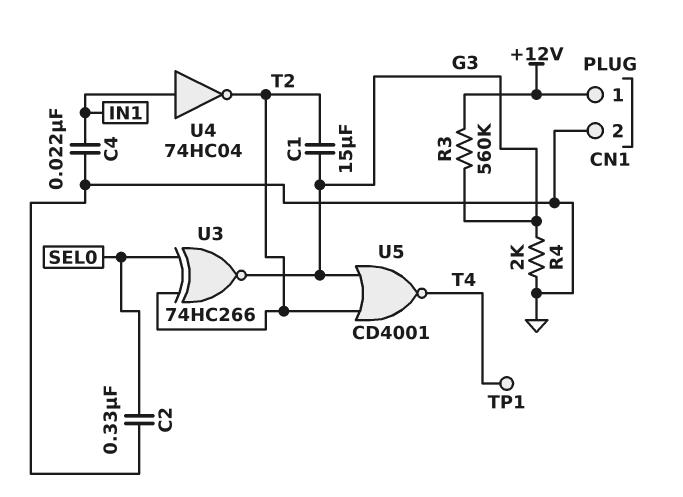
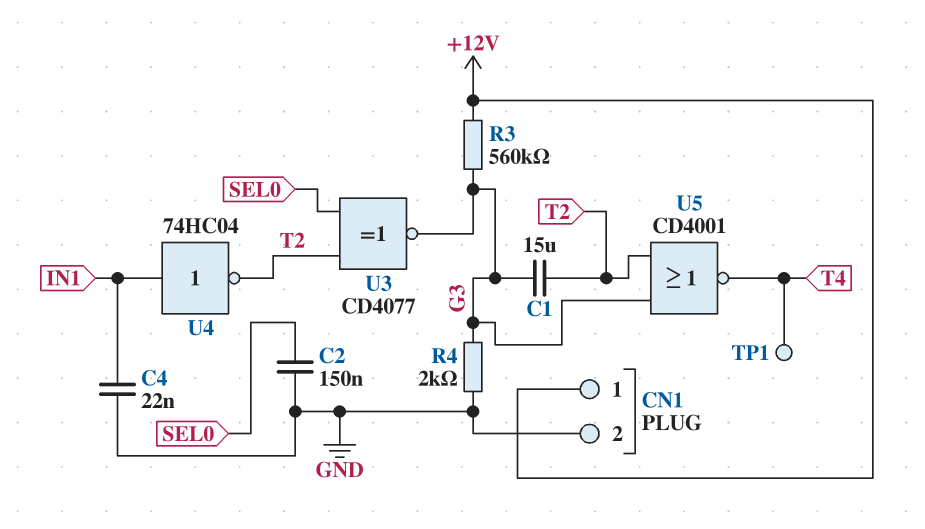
C2: 330nF (GND, SEL0) -> 150nF (GND, SEL0)
U3: XNOR 74HC266 (in SEL0, in T2, out G3) -> XNOR CD4077 (in SEL0, in T2, out G3)

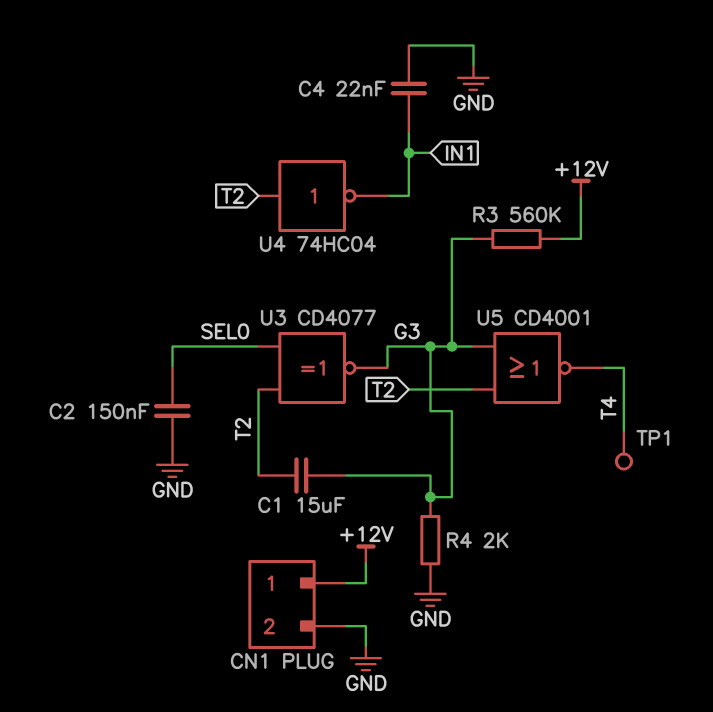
U4: NOT 74HC04 (in IN1, out T2) -> NOT 74HC04 (in T2, out IN1)

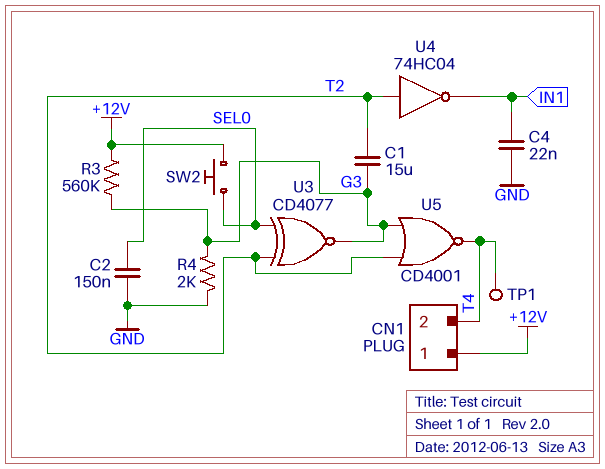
CN1 pin 2: GND -> T4
SW2: none -> button (+12V, SEL0)

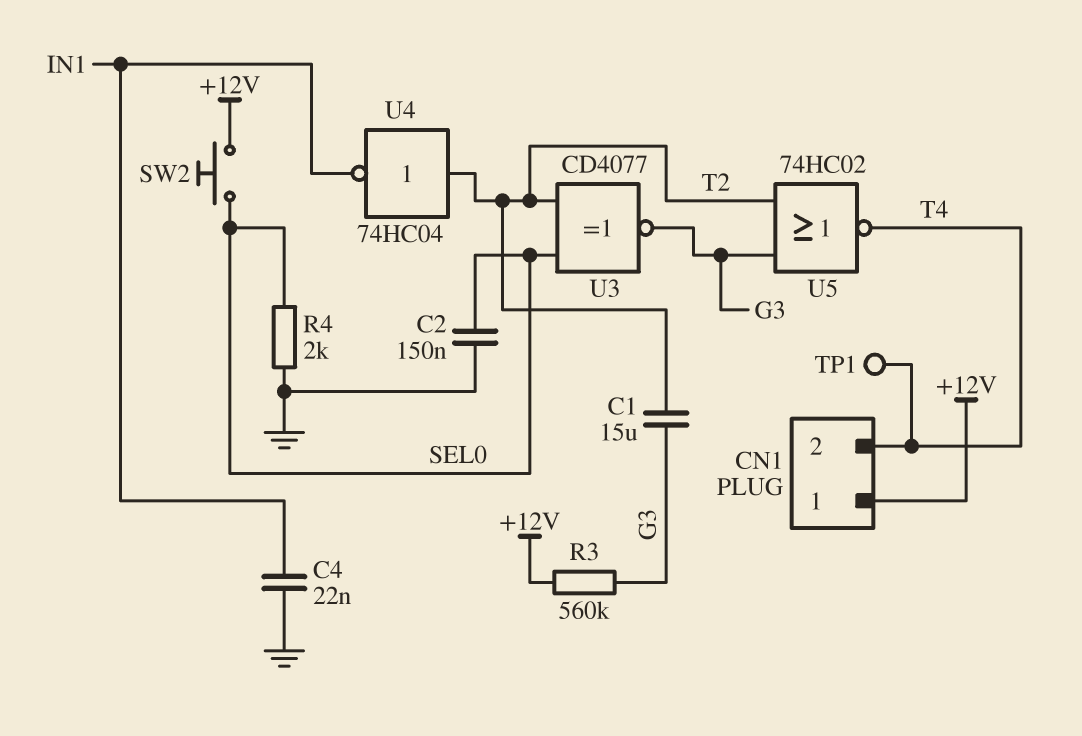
R4: 2k (G3, GND) -> 2k (GND, SEL0)
U5: NOR CD4001 (in G3, in T2, out T4) -> NOR 74HC02 (in G3, in T2, out T4)

